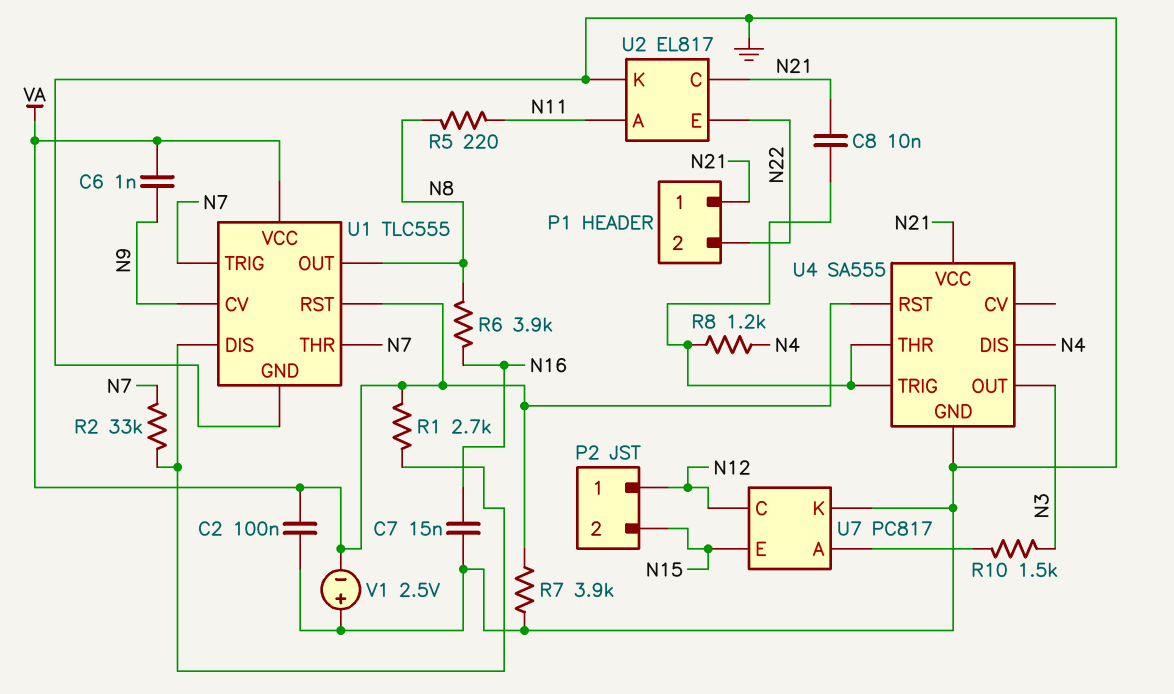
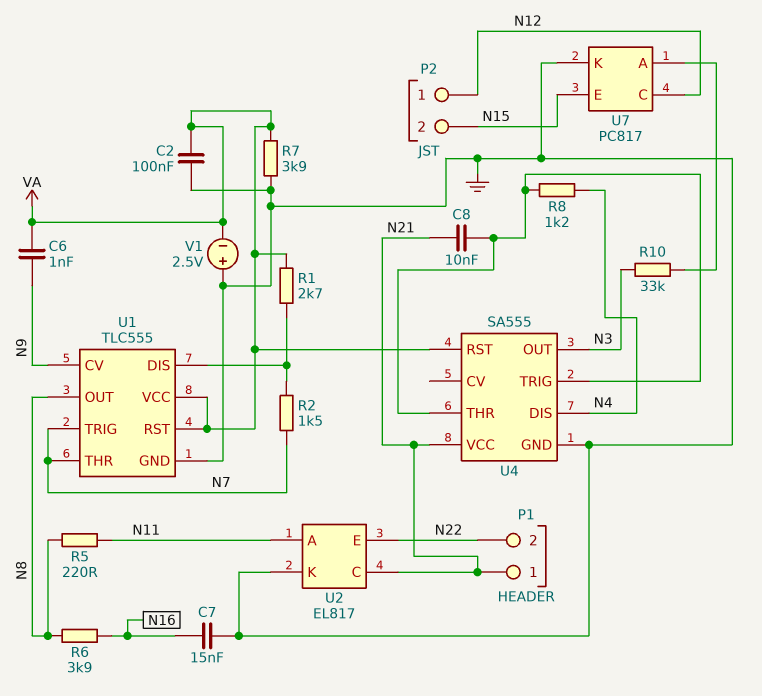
R2: 33k (N7, U1/DIS) -> 1.5k (N7, U1/DIS)
R10: 1.5k (N3, U7/A) -> 33k (N3, U7/A)

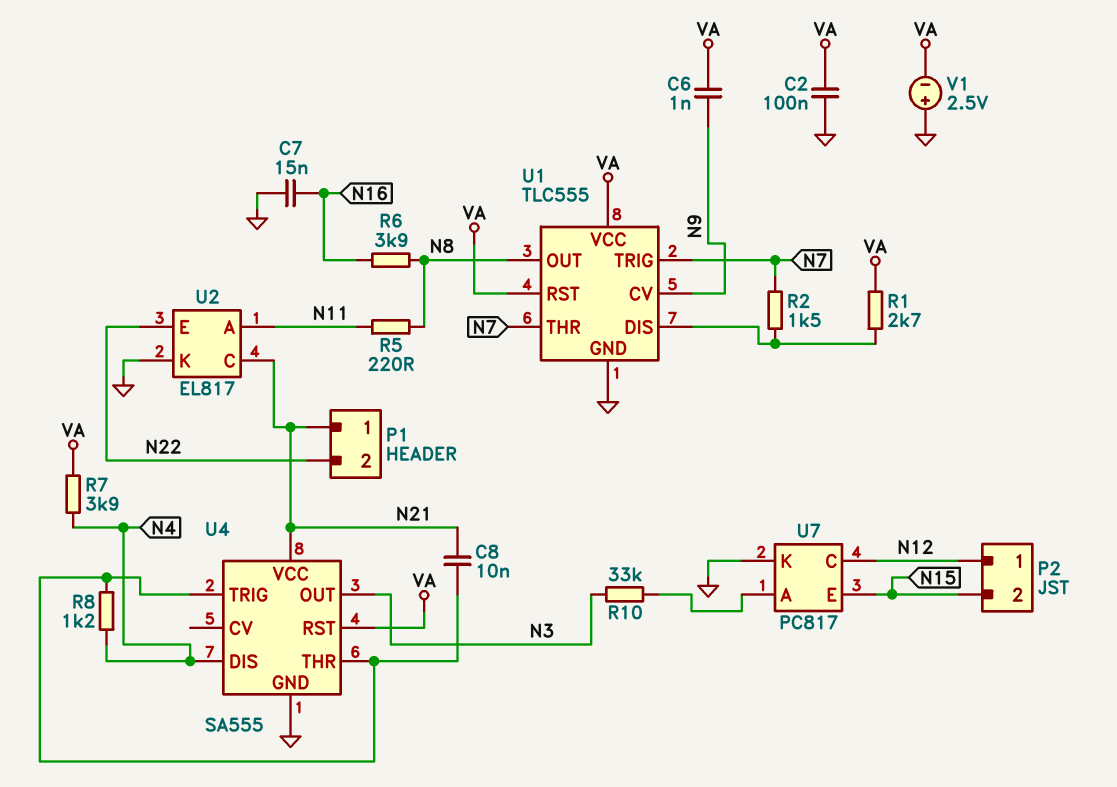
R7: 3.9k (GND, VA) -> 3.9k (N4, VA)

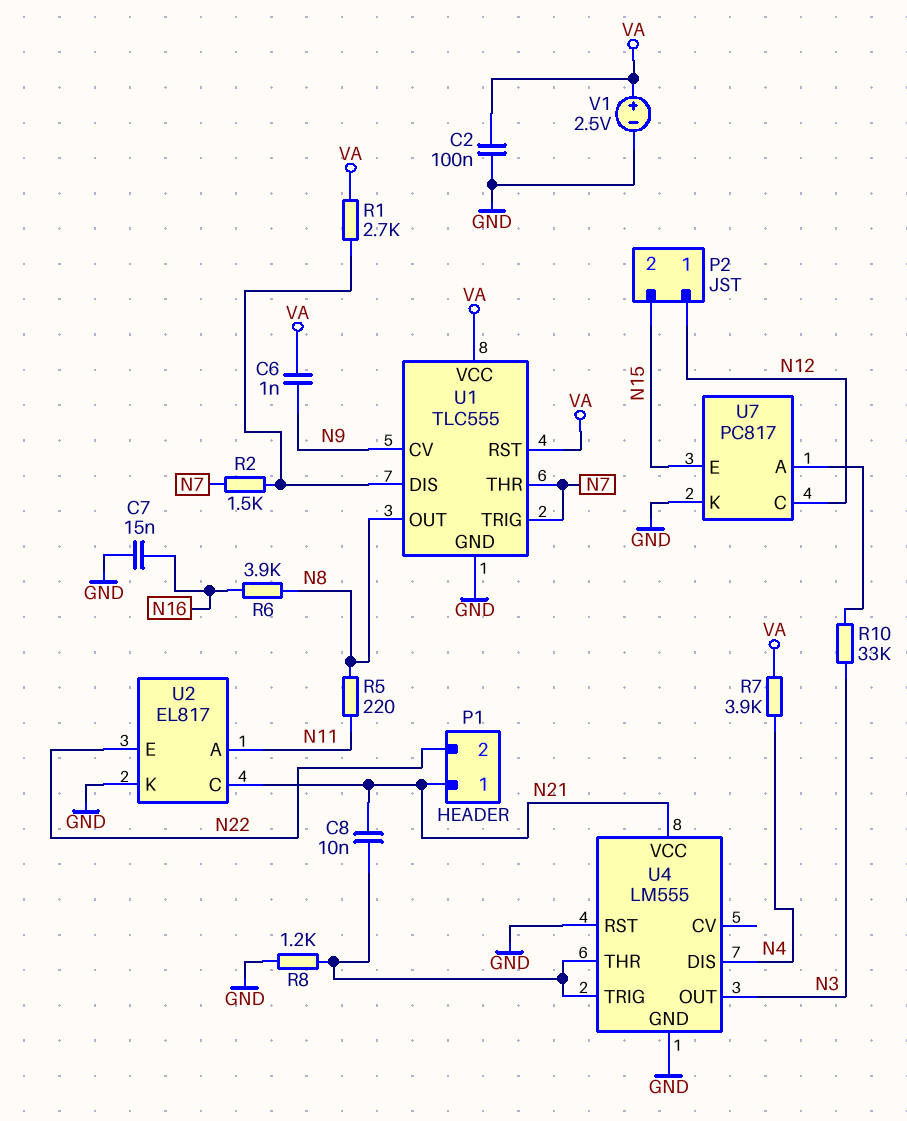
R8: 1.2k (N4, U4/THR) -> 1.2k (GND, U4/THR)
U4: SA555 -> LM555
U4 pin RST: VA -> GND
V1: 2.5V (plus GND, minus VA) -> 2.5V (plus VA, minus GND)

